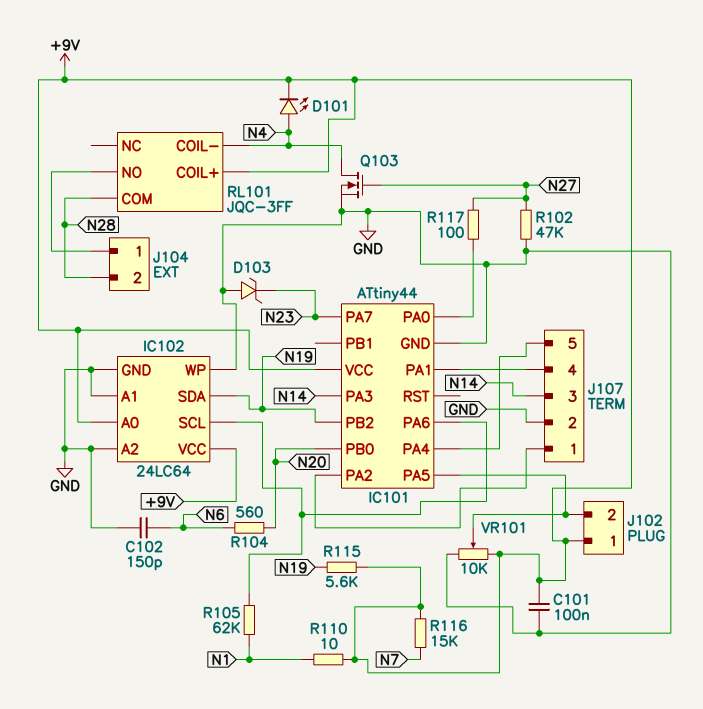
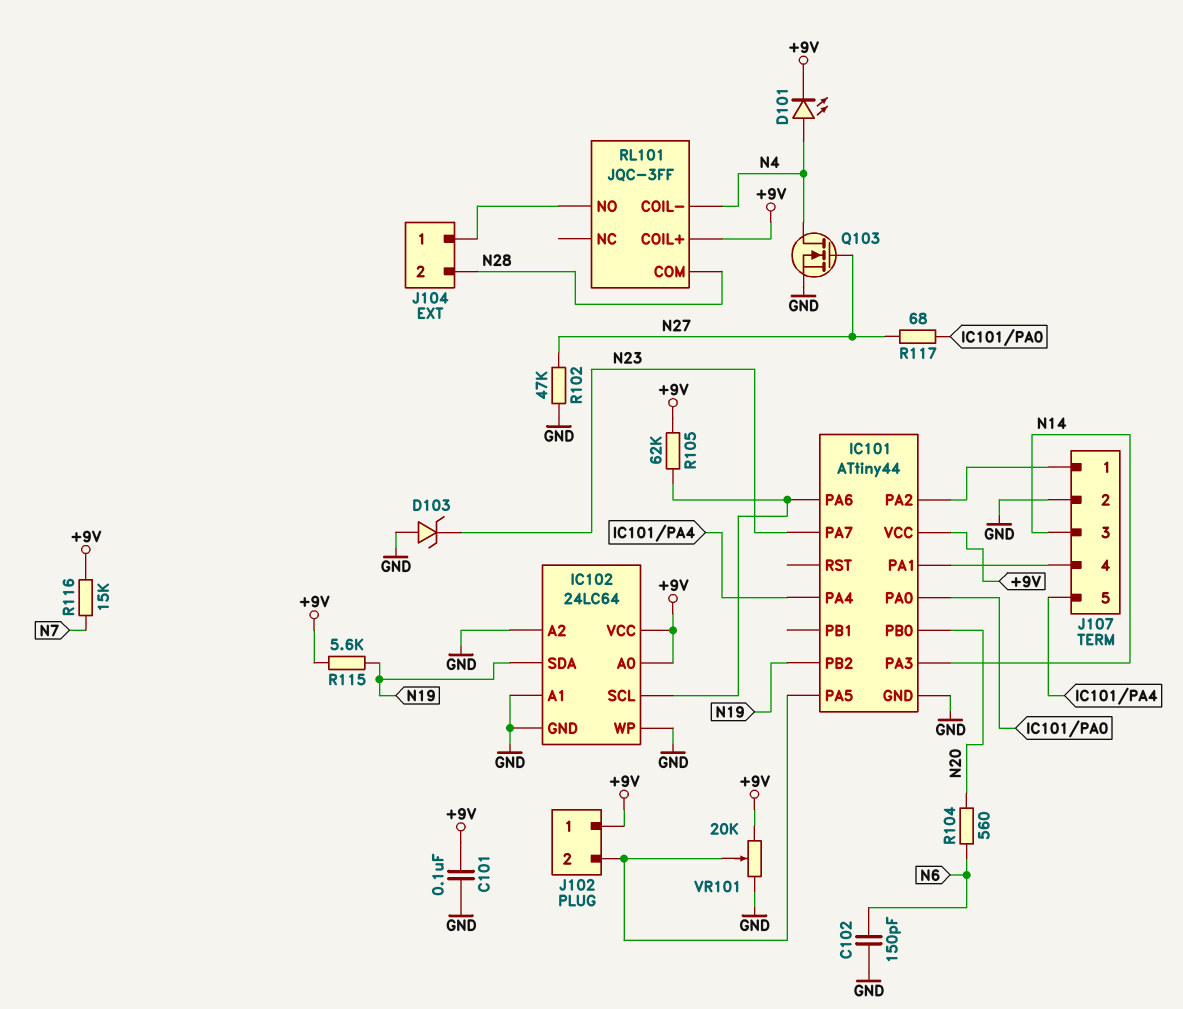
R105: 62k (IC101/PA6, N1) -> 62k (+9V, IC101/PA6)
R110: 10 (+9V, N1) -> none
R117: 100 (IC101/PA0, N27) -> 68 (IC101/PA0, N27)
VR101: 10k (+9V, GND, wiper IC101/PA5) -> 20k (+9V, GND, wiper IC101/PA5)

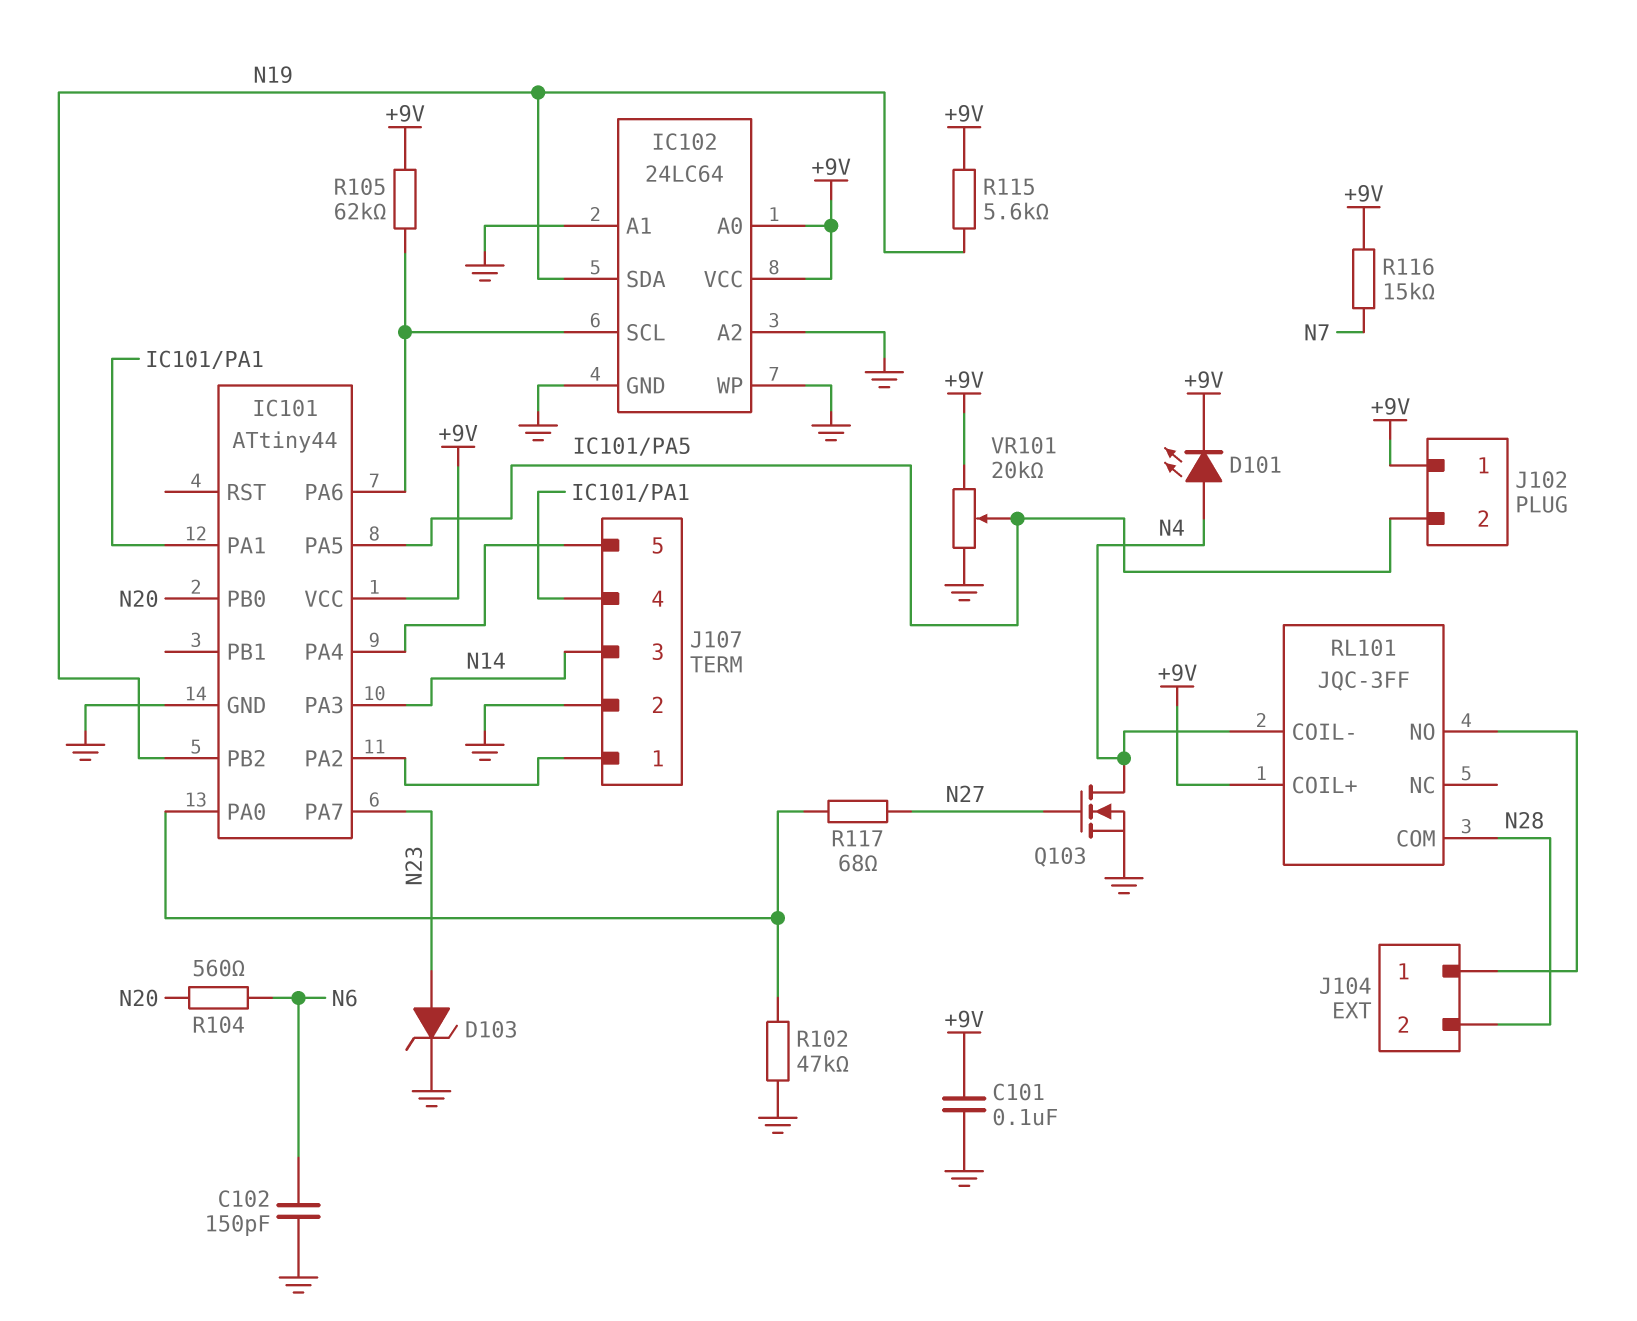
D103: zener (A GND, K N23) -> zener (A N23, K GND)
R102: 47k (GND, N27) -> 47k (GND, IC101/PA0)

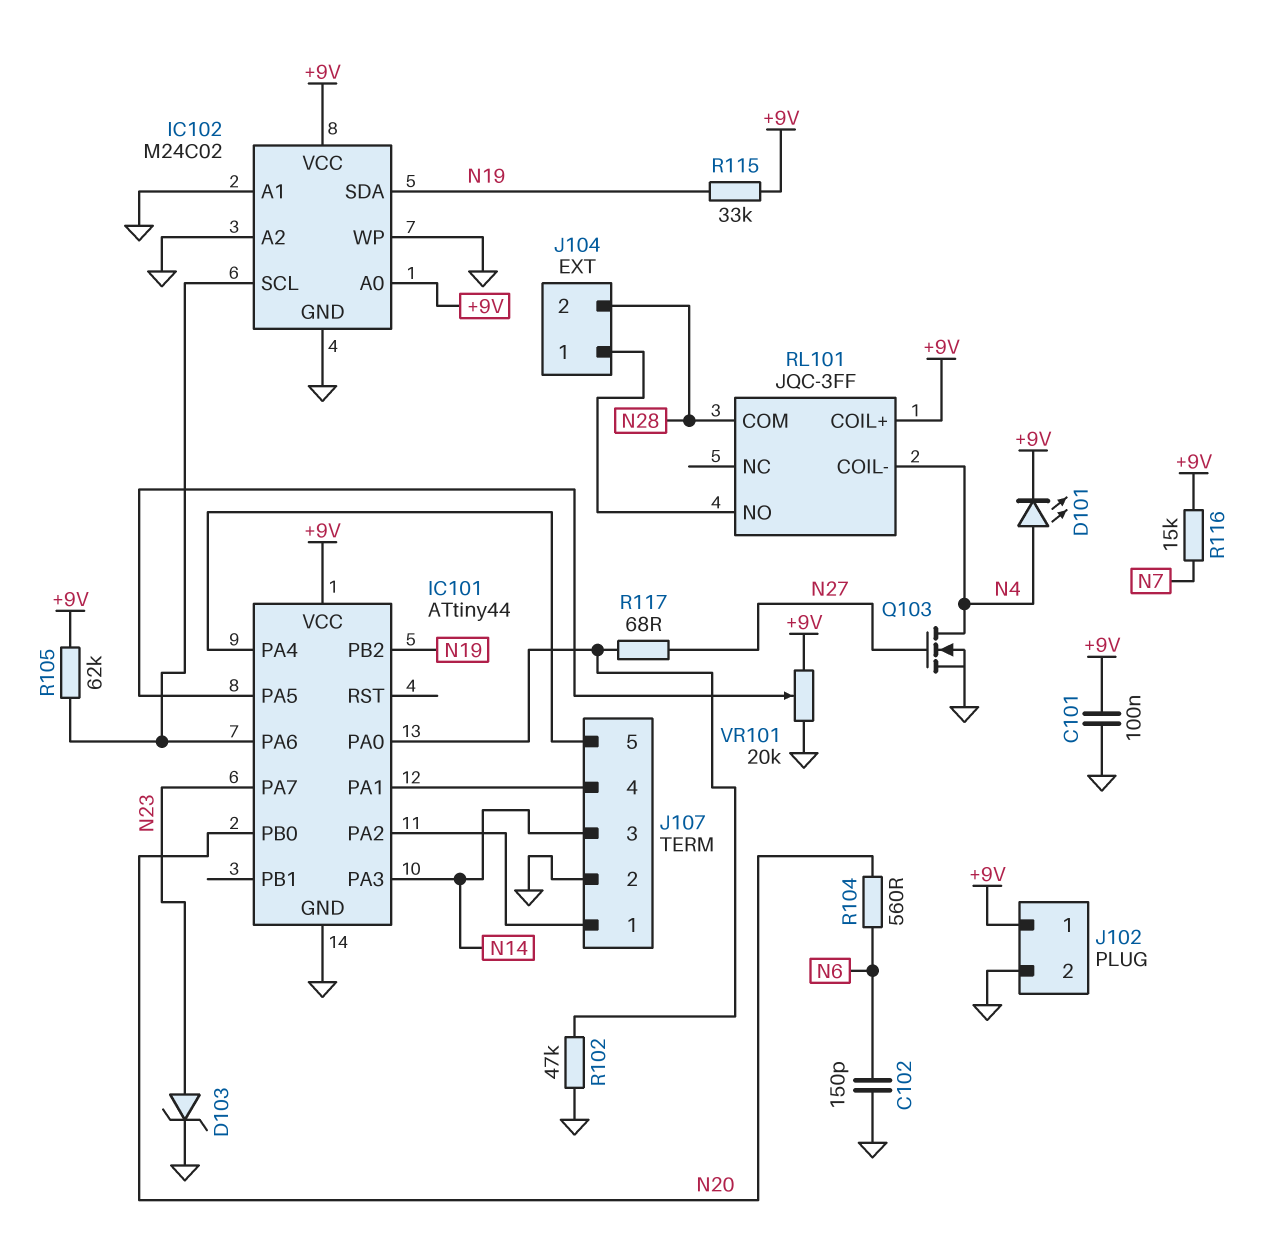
IC102: 24LC64 -> M24C02
J102 pin 2: IC101/PA5 -> GND
R115: 5.6k (+9V, N19) -> 33k (+9V, N19)

